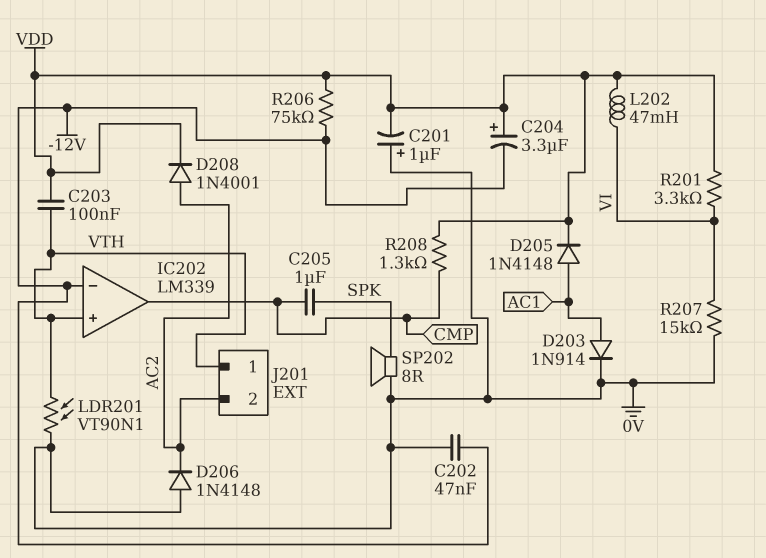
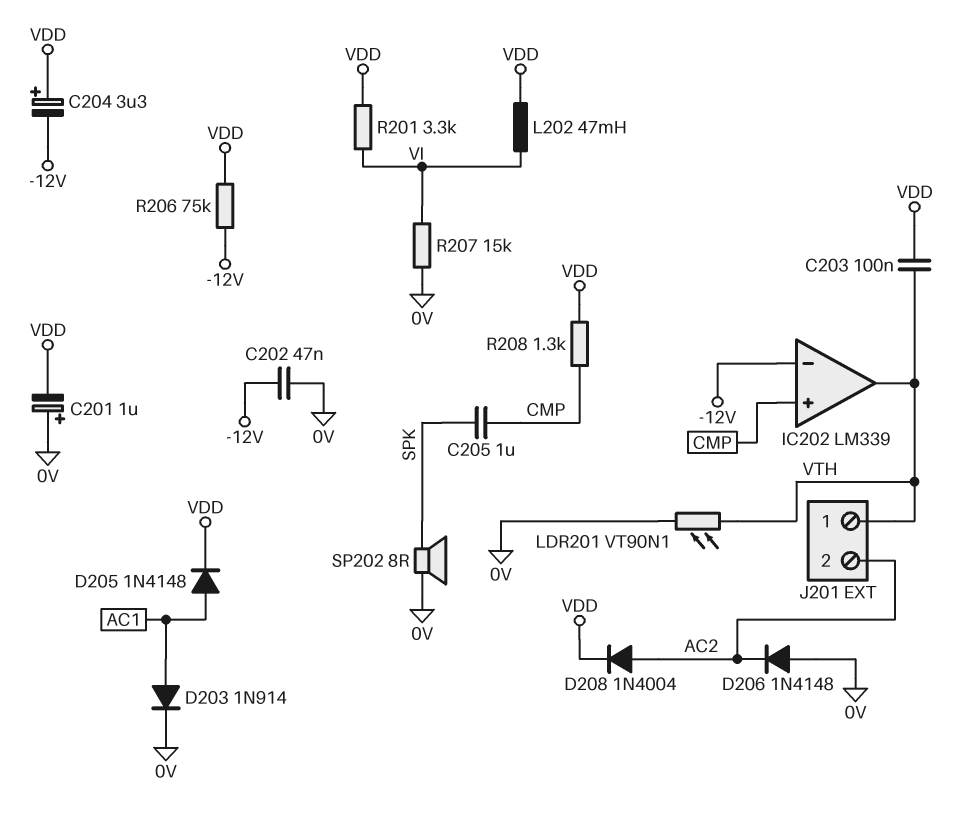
D208: diode 1N4001 (A AC2, K VDD) -> diode 1N4004 (A AC2, K VDD)
IC202 pin in+: VTH -> CMP
IC202 pin out: CMP -> VTH

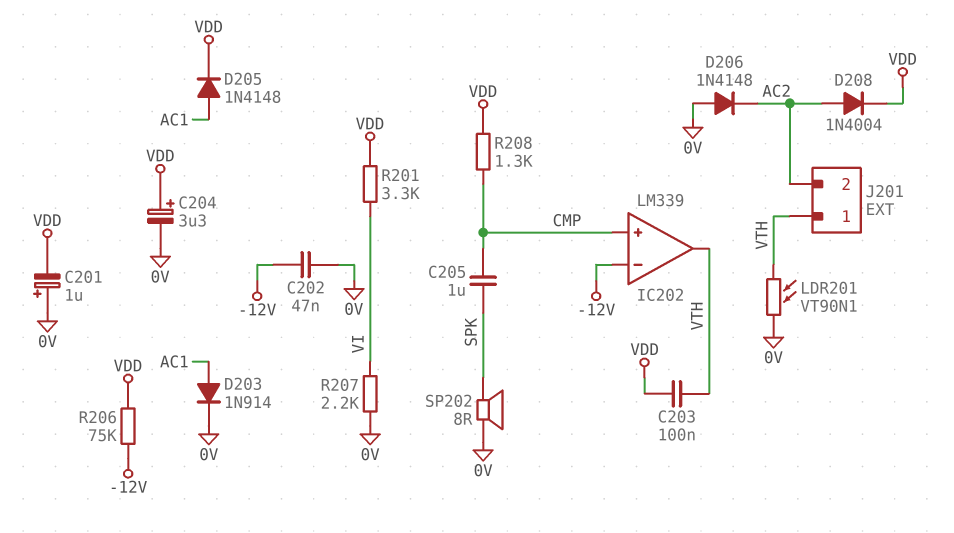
C204: 3.3uF (plus VDD, minus -12V) -> 3.3uF (plus VDD, minus 0V)
L202: 47mH (VDD, VI) -> none
R207: 15k (0V, VI) -> 2.2k (0V, VI)

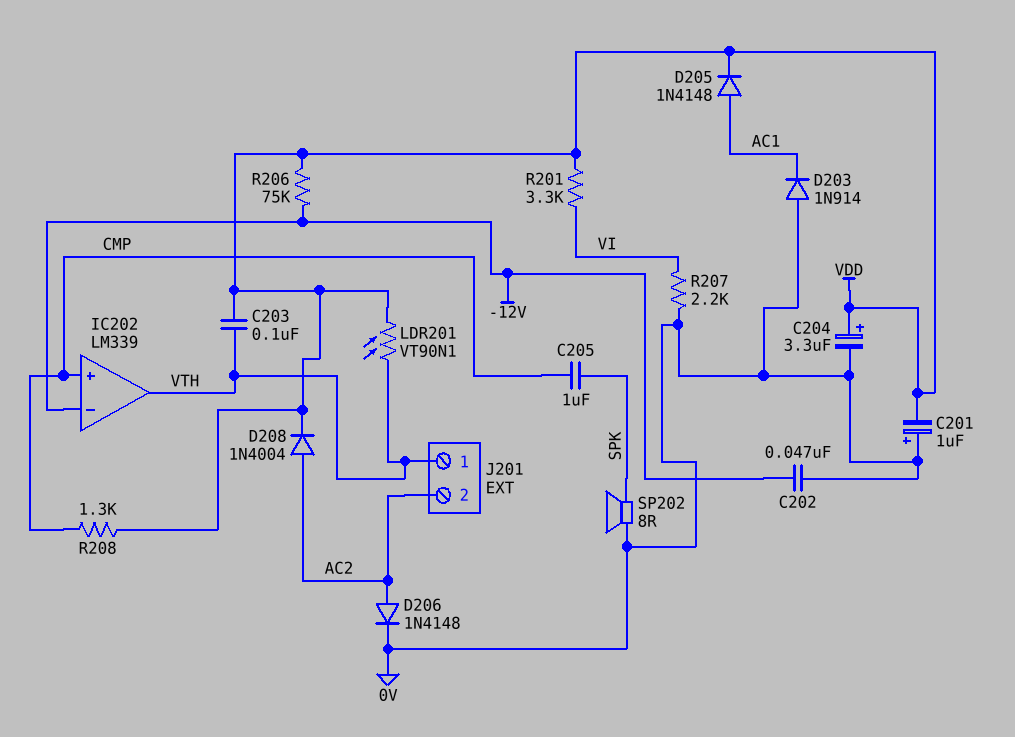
D203: diode 1N914 (A AC1, K 0V) -> diode 1N914 (A 0V, K AC1)
D206: diode 1N4148 (A 0V, K AC2) -> diode 1N4148 (A AC2, K 0V)
LDR201: VT90N1 (0V, VTH) -> VT90N1 (VDD, VTH)

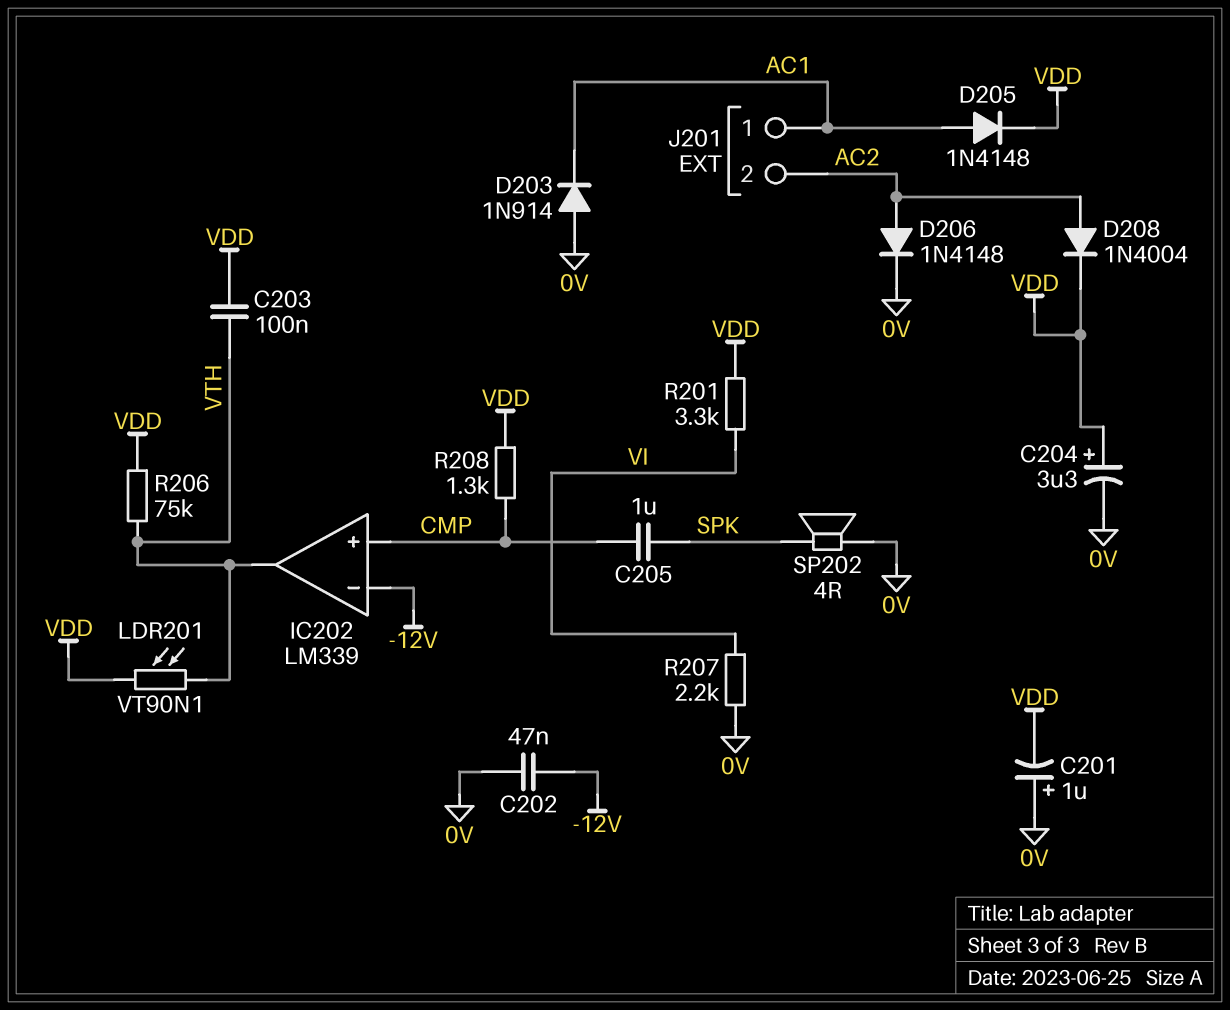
J201 pin 1: VTH -> AC1
R206: 75k (-12V, VDD) -> 75k (VDD, VTH)
SP202: speaker 8R (0V, SPK) -> speaker 4R (0V, SPK)

